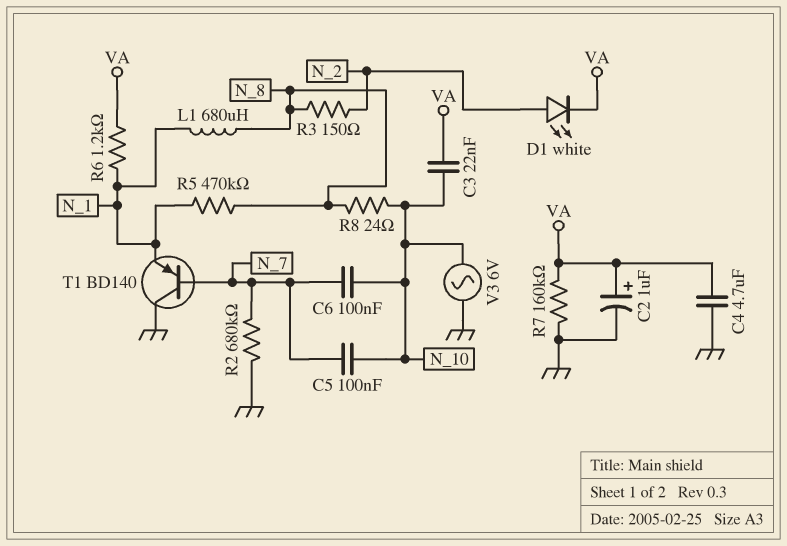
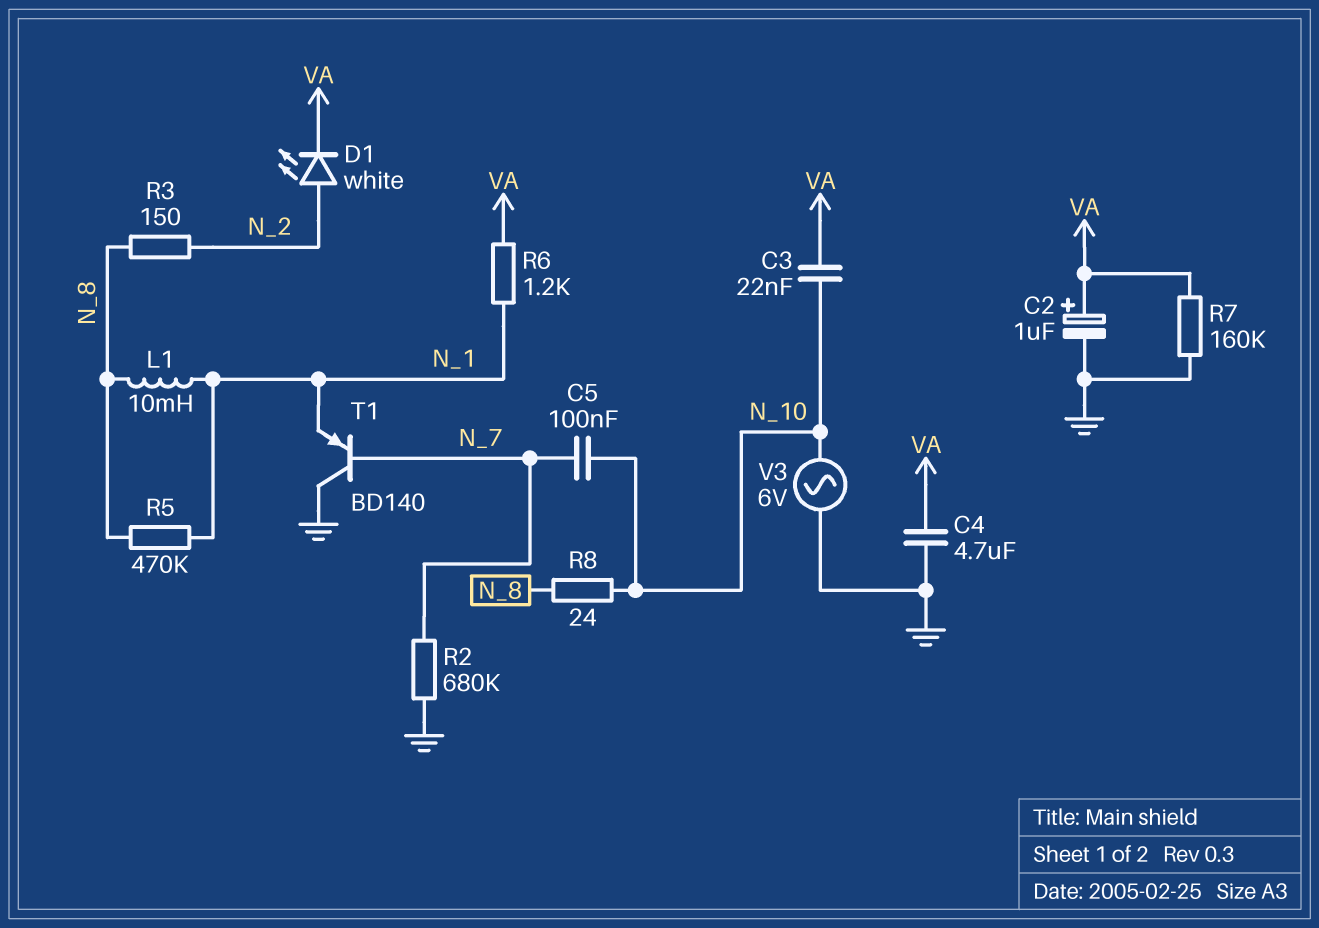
C6: 100nF (N_7, N_10) -> none
L1: 680uH (N_1, N_8) -> 10mH (N_1, N_8)

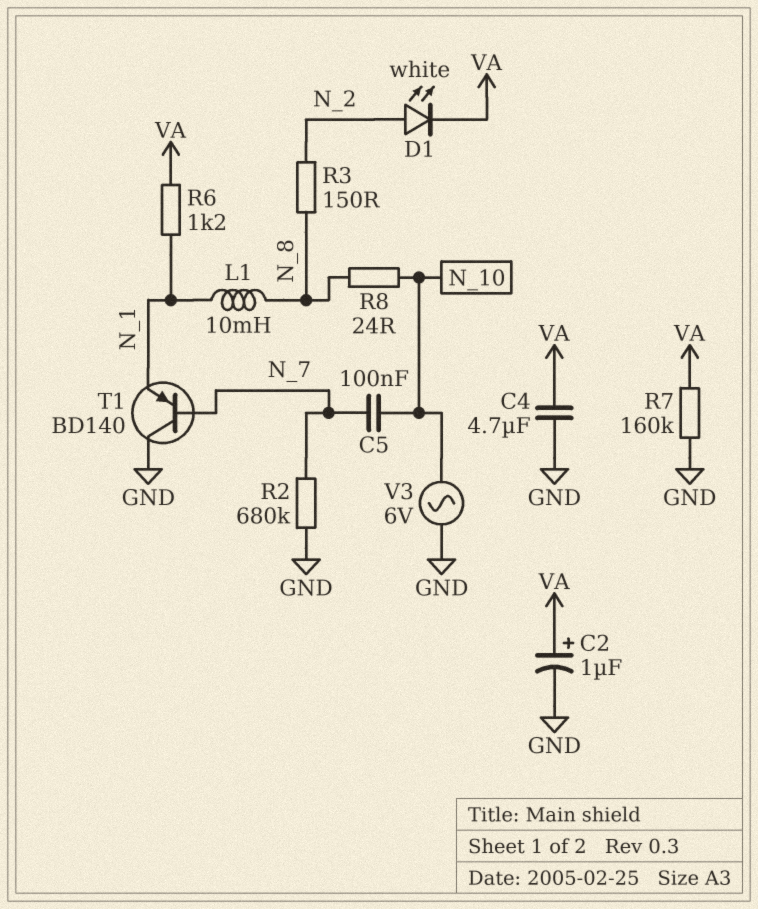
C3: 22nF (N_10, VA) -> none
R5: 470k (N_1, N_8) -> none

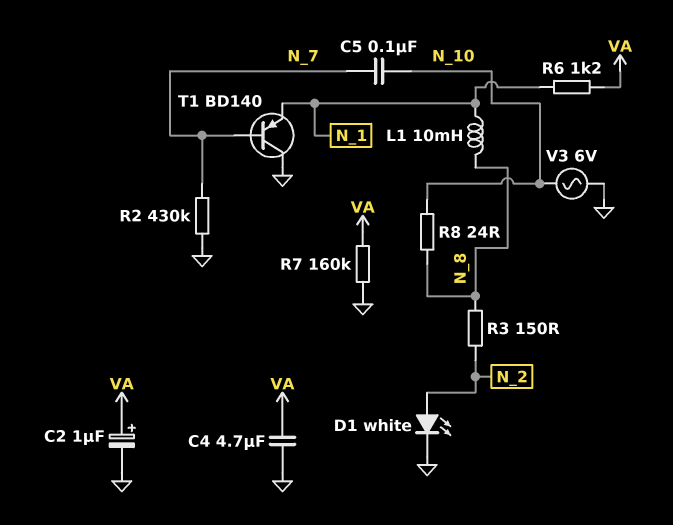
D1: LED white (A N_2, K VA) -> LED white (A N_2, K GND)
R2: 680k (GND, N_7) -> 430k (GND, N_7)

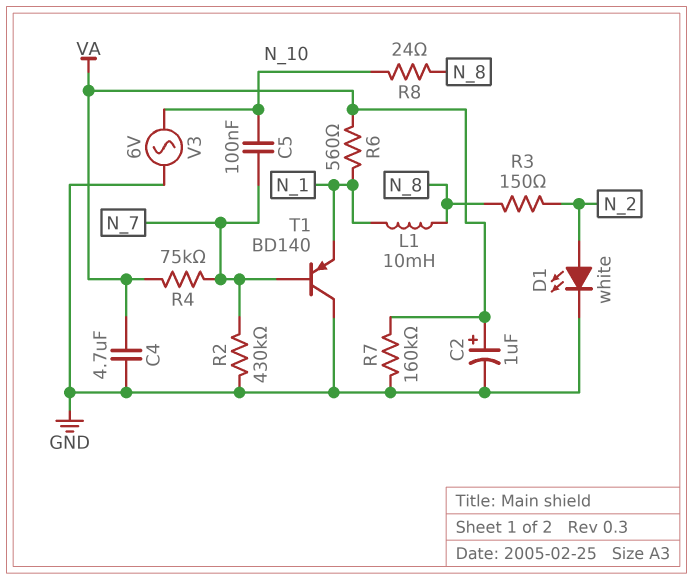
R4: none -> 75k (N_7, VA)
R6: 1.2k (N_1, VA) -> 560 (N_1, VA)

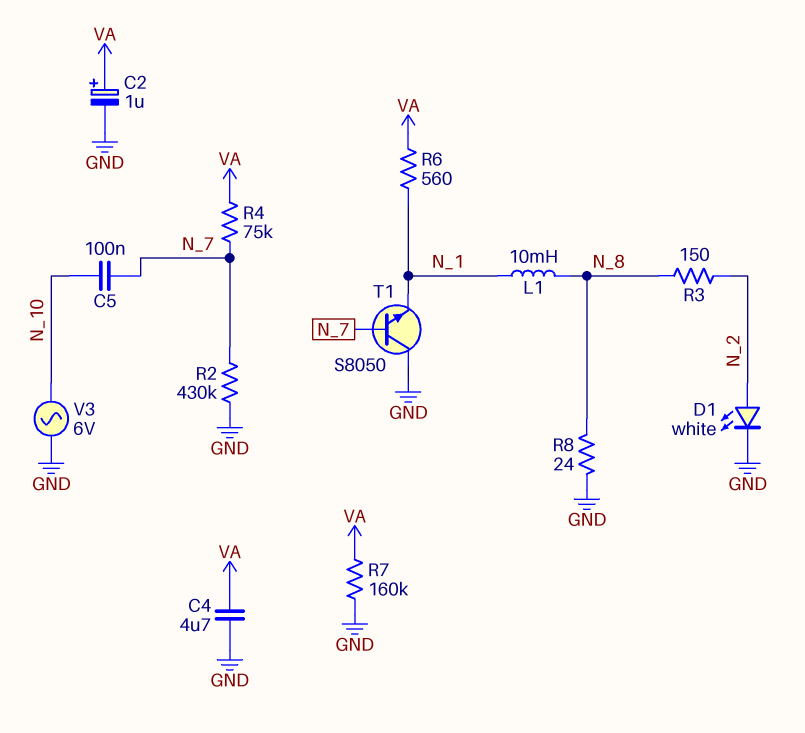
R8: 24 (N_8, N_10) -> 24 (GND, N_8)
T1: PNP BD140 (B N_7, C GND, E N_1) -> NPN S8050 (B N_7, C GND, E N_1)

